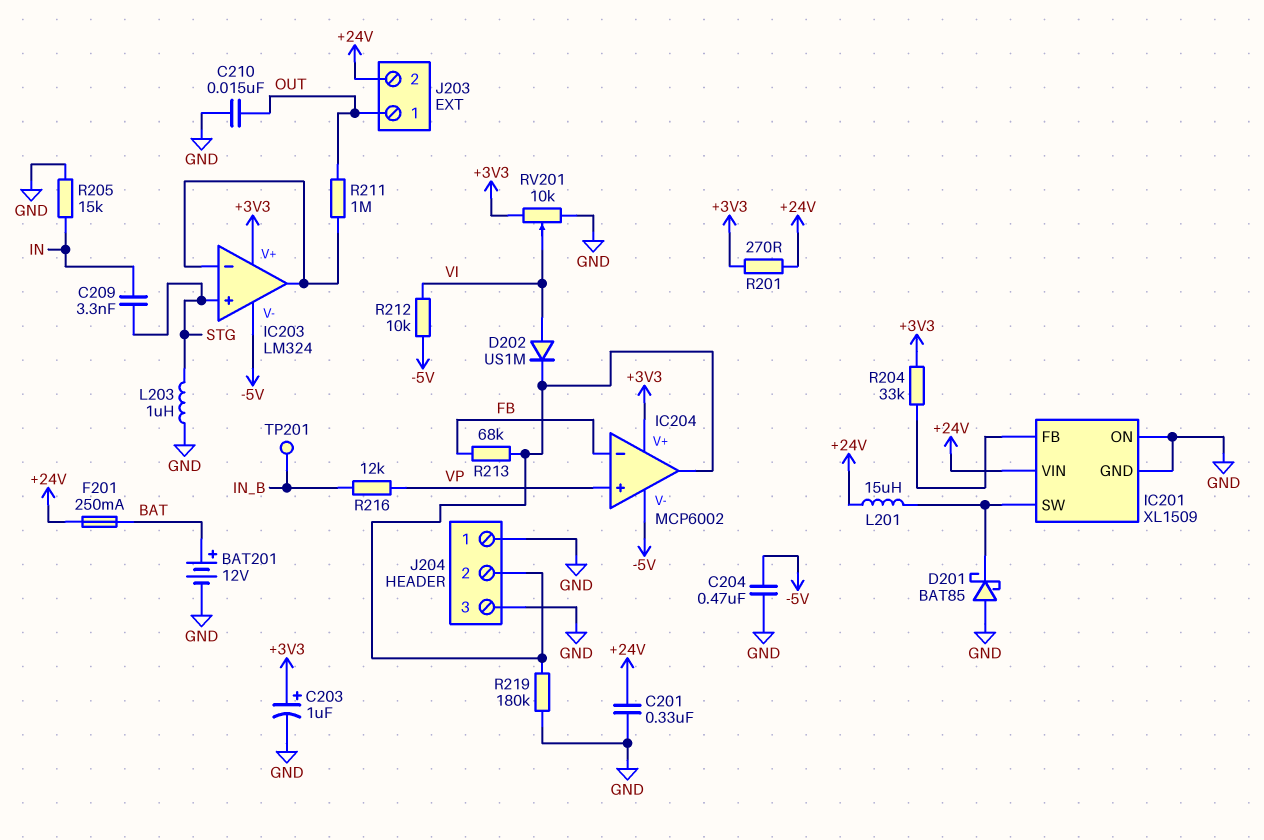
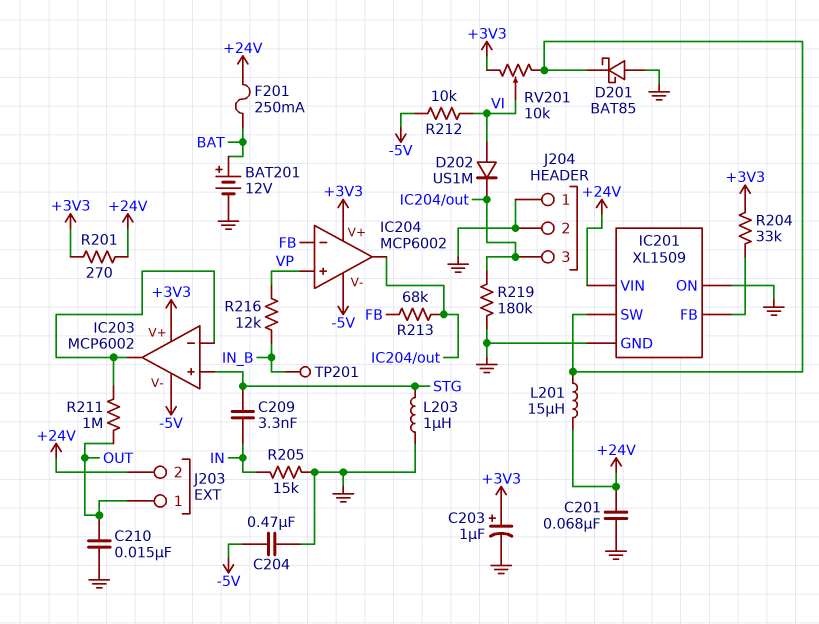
C201: 330nF (+24V, GND) -> 68nF (+24V, GND)
IC203: LM324 -> MCP6002
J204 pin 2: IC204/out -> GND
J204 pin 3: GND -> IC204/out
RV201: 10k (+3V3, GND, wiper VI) -> 10k (+3V3, IC201/SW, wiper VI)

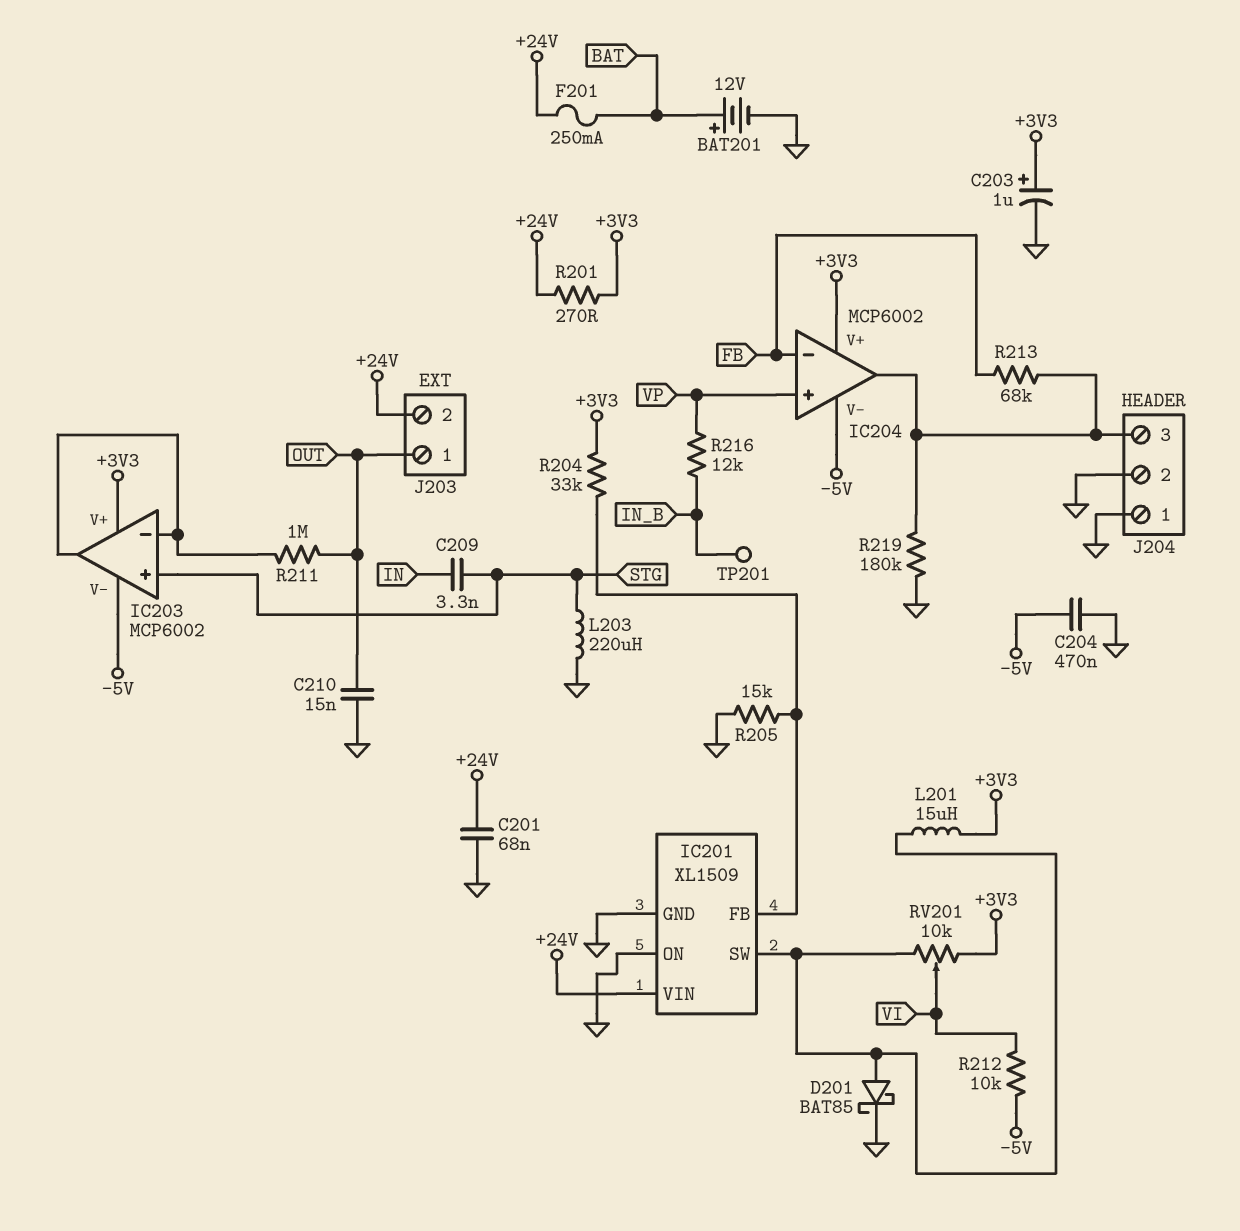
D201: schottky BAT85 (A GND, K IC201/SW) -> schottky BAT85 (A IC201/SW, K GND)
D202: diode US1M (A VI, K IC204/out) -> none
L201: 15uH (+24V, IC201/SW) -> 15uH (+3V3, IC201/SW)
L203: 1uH (GND, STG) -> 220uH (GND, STG)
R205: 15k (GND, IN) -> 15k (GND, IC201/FB)

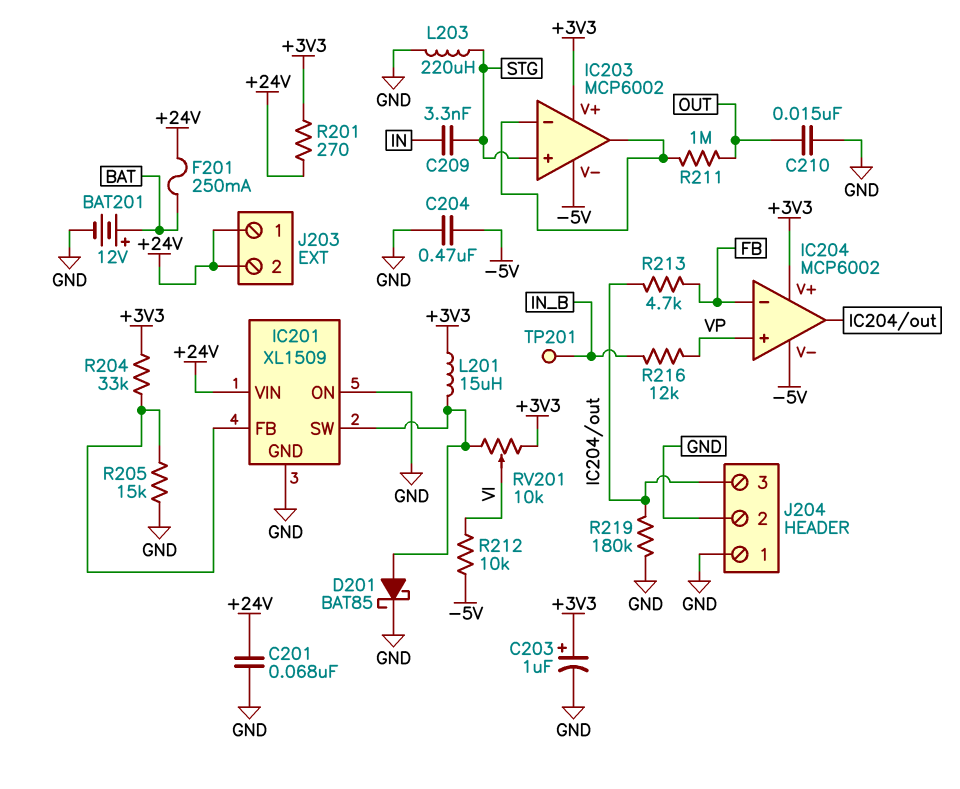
J203 pin 1: OUT -> +24V
R213: 68k (FB, IC204/out) -> 4.7k (FB, IC204/out)

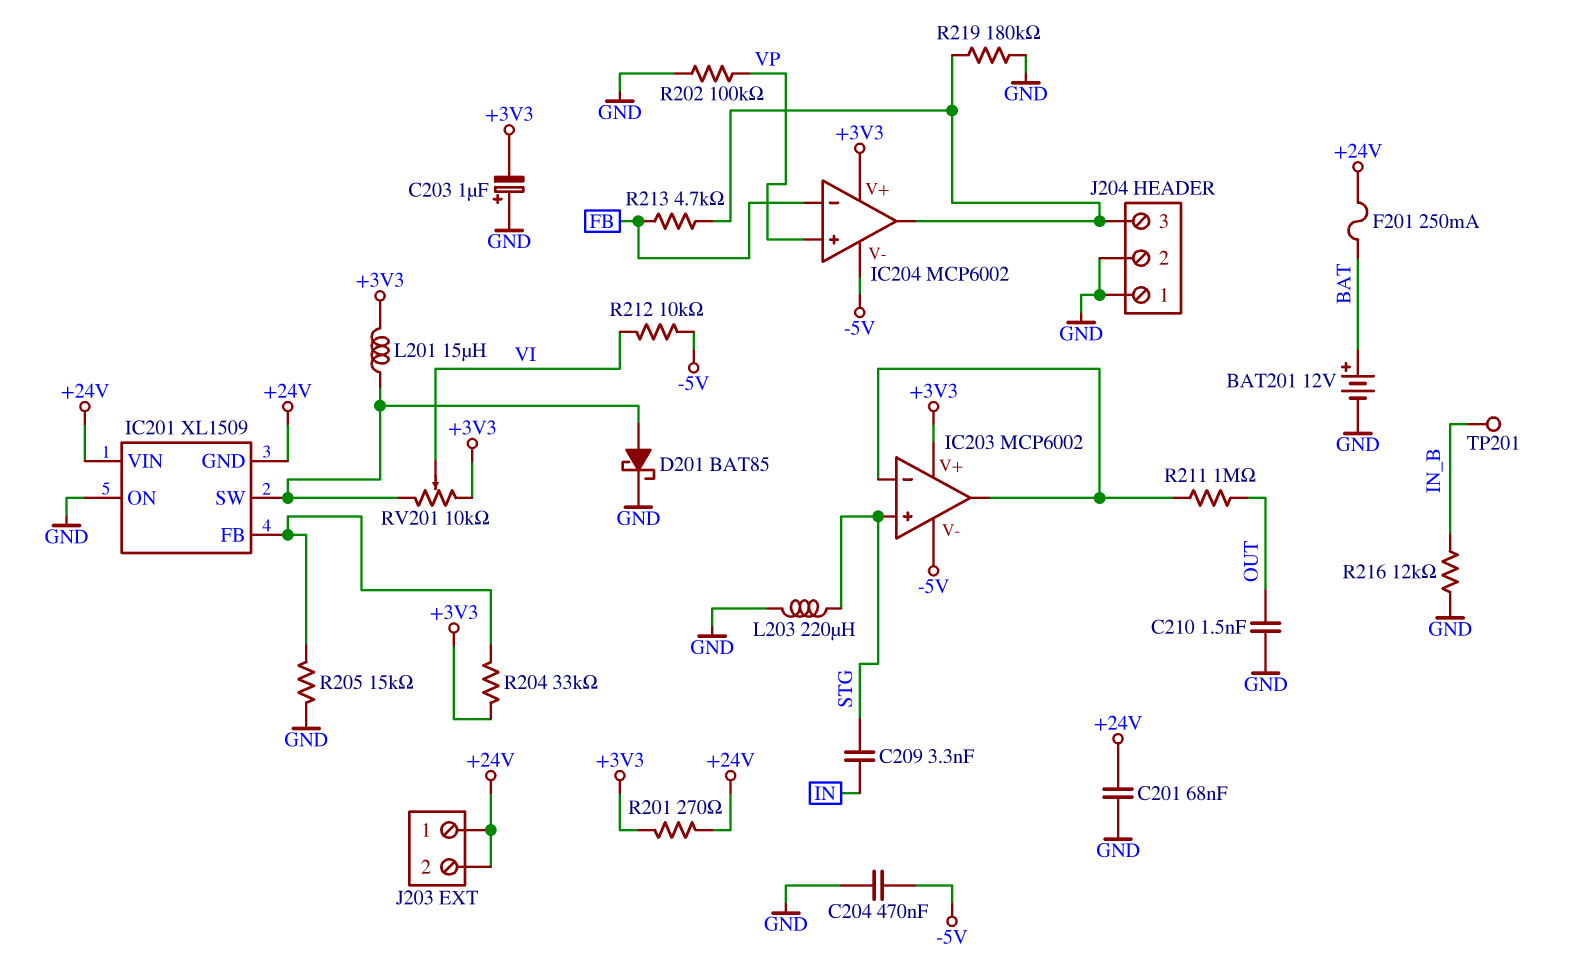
C203: 1uF (plus +3V3, minus GND) -> 1uF (plus GND, minus +3V3)
C210: 15nF (GND, OUT) -> 1.5nF (GND, OUT)
IC201 pin GND: GND -> +24V
R202: none -> 100k (GND, VP)
R216: 12k (IN_B, VP) -> 12k (GND, IN_B)

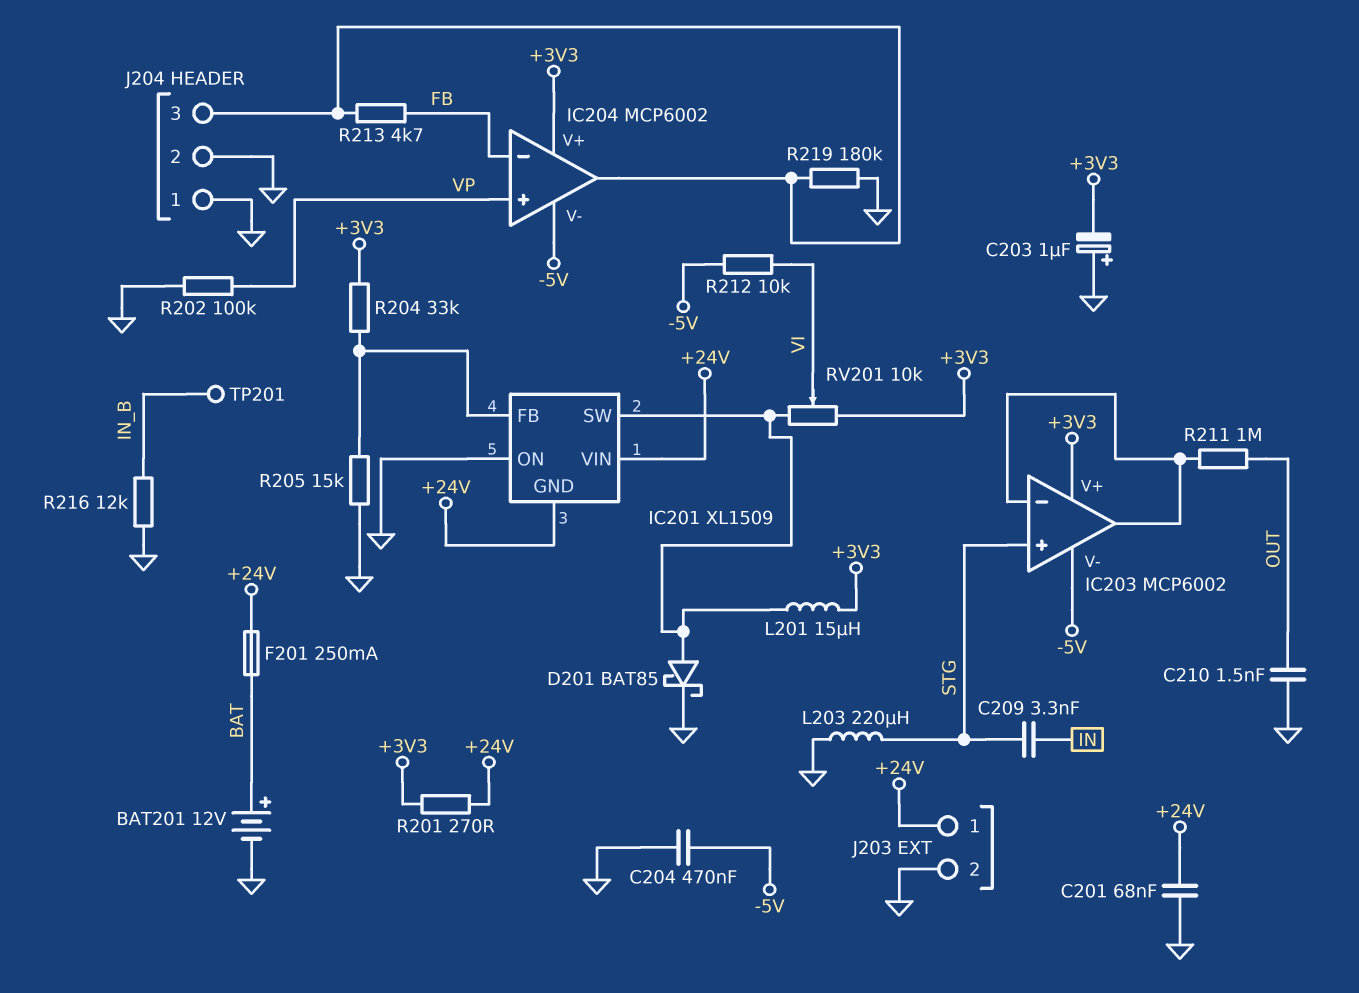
J203 pin 2: +24V -> GND

